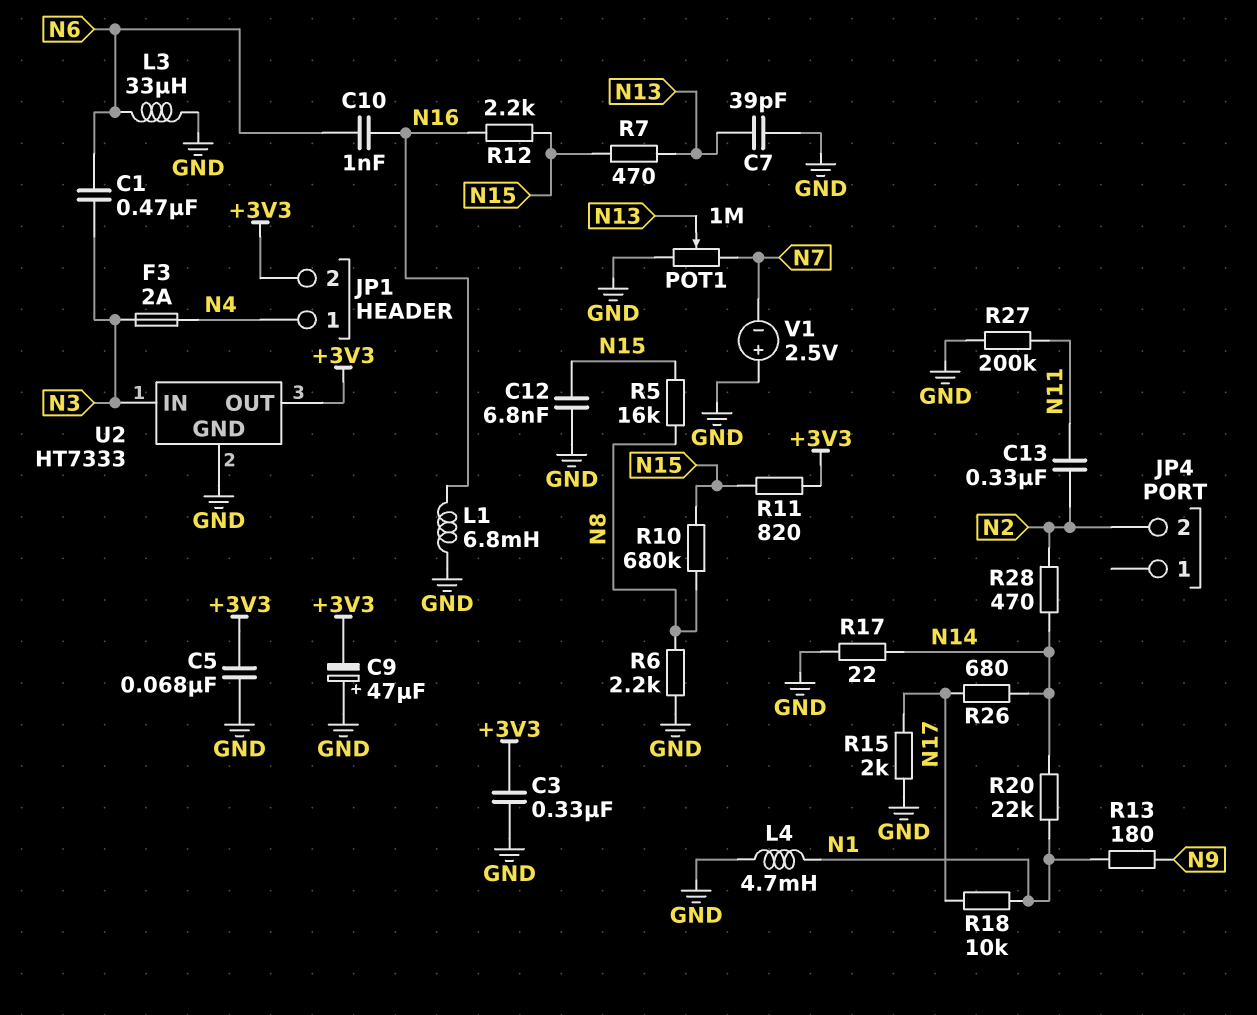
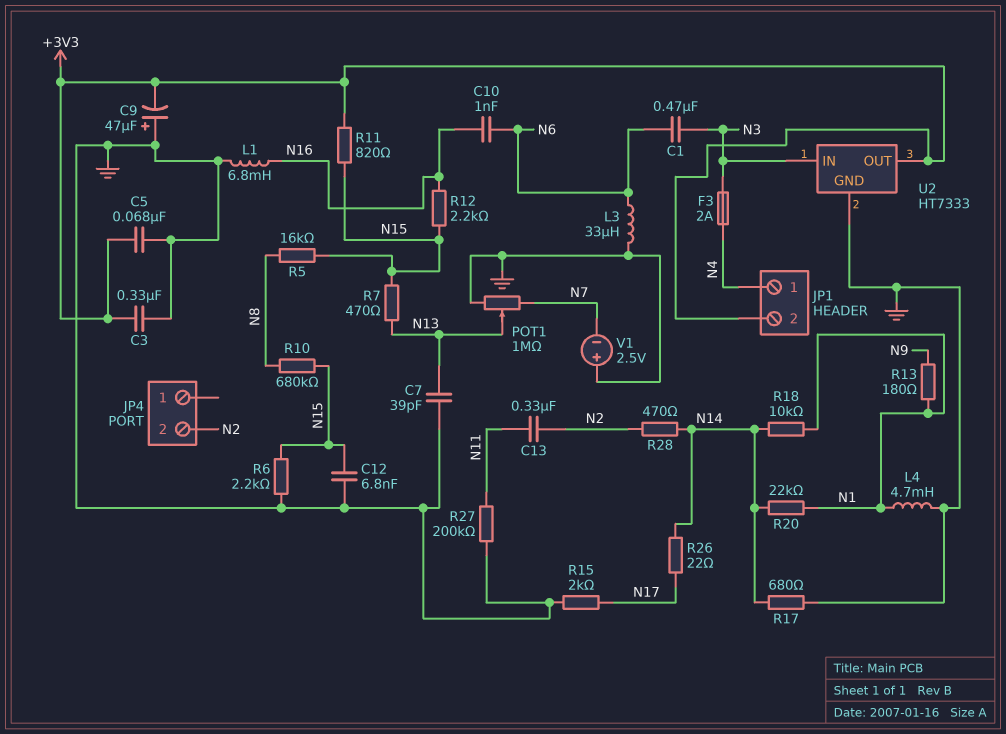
R6: 2.2k (GND, N8) -> 2.2k (GND, N15)
R17: 22 (GND, N14) -> 680 (GND, N14)
R18: 10k (N1, N17) -> 10k (N1, N14)
R26: 680 (N14, N17) -> 22 (N14, N17)

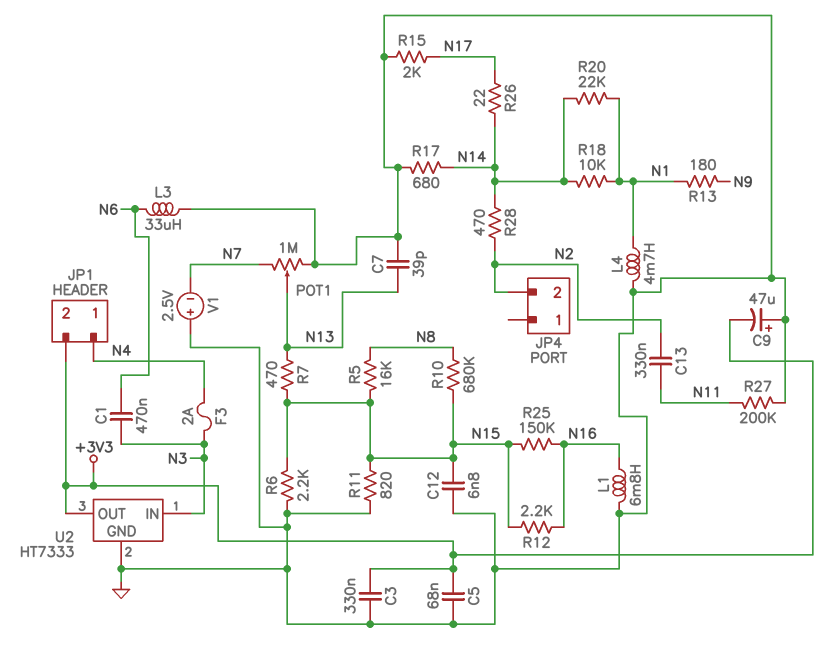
C10: 1nF (N6, N16) -> none
R11: 820 (+3V3, N15) -> 820 (GND, N15)
R25: none -> 150k (N15, N16)

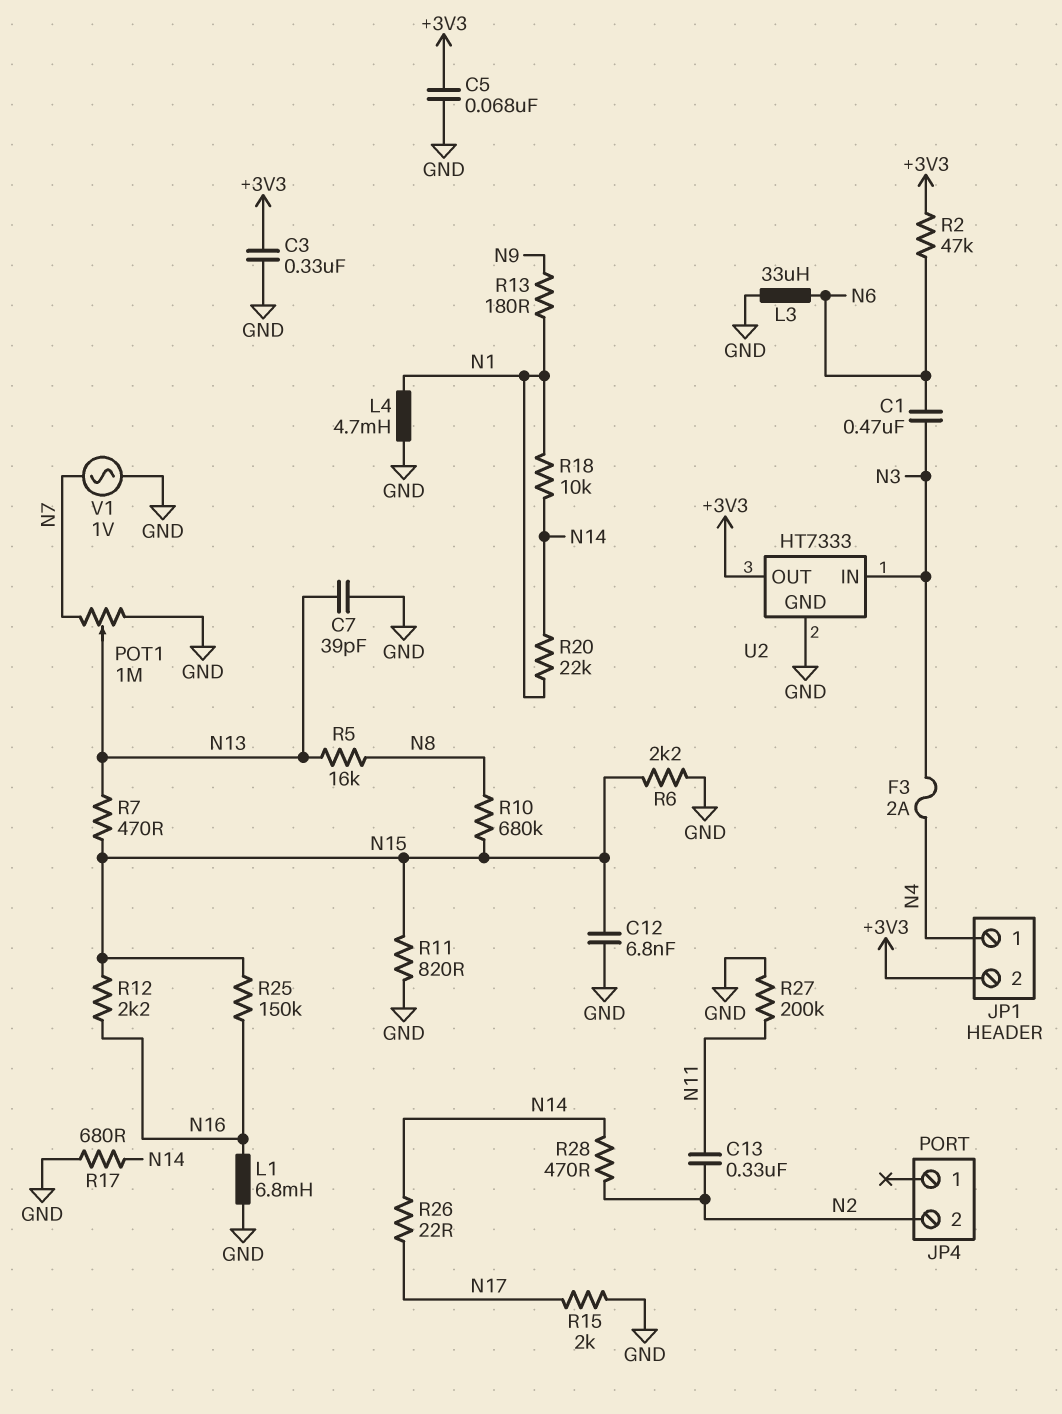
C9: 47uF (plus GND, minus +3V3) -> none
R2: none -> 47k (+3V3, N6)
R5: 16k (N8, N15) -> 16k (N8, N13)
V1: 2.5V (plus GND, minus N7) -> AC 1V (GND, N7)

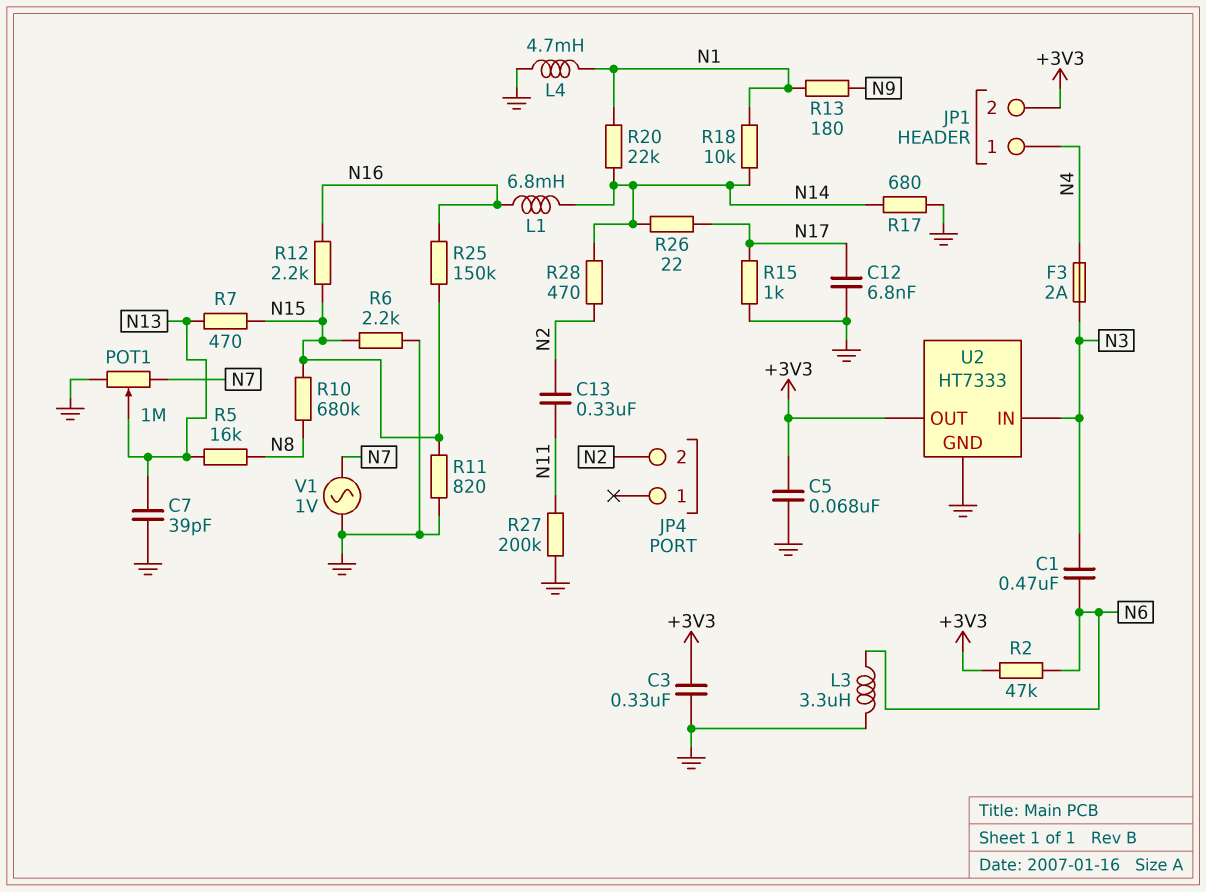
C12: 6.8nF (GND, N15) -> 6.8nF (GND, N17)
L1: 6.8mH (GND, N16) -> 6.8mH (N14, N16)
L3: 33uH (GND, N6) -> 3.3uH (GND, N6)
R15: 2k (GND, N17) -> 1k (GND, N17)

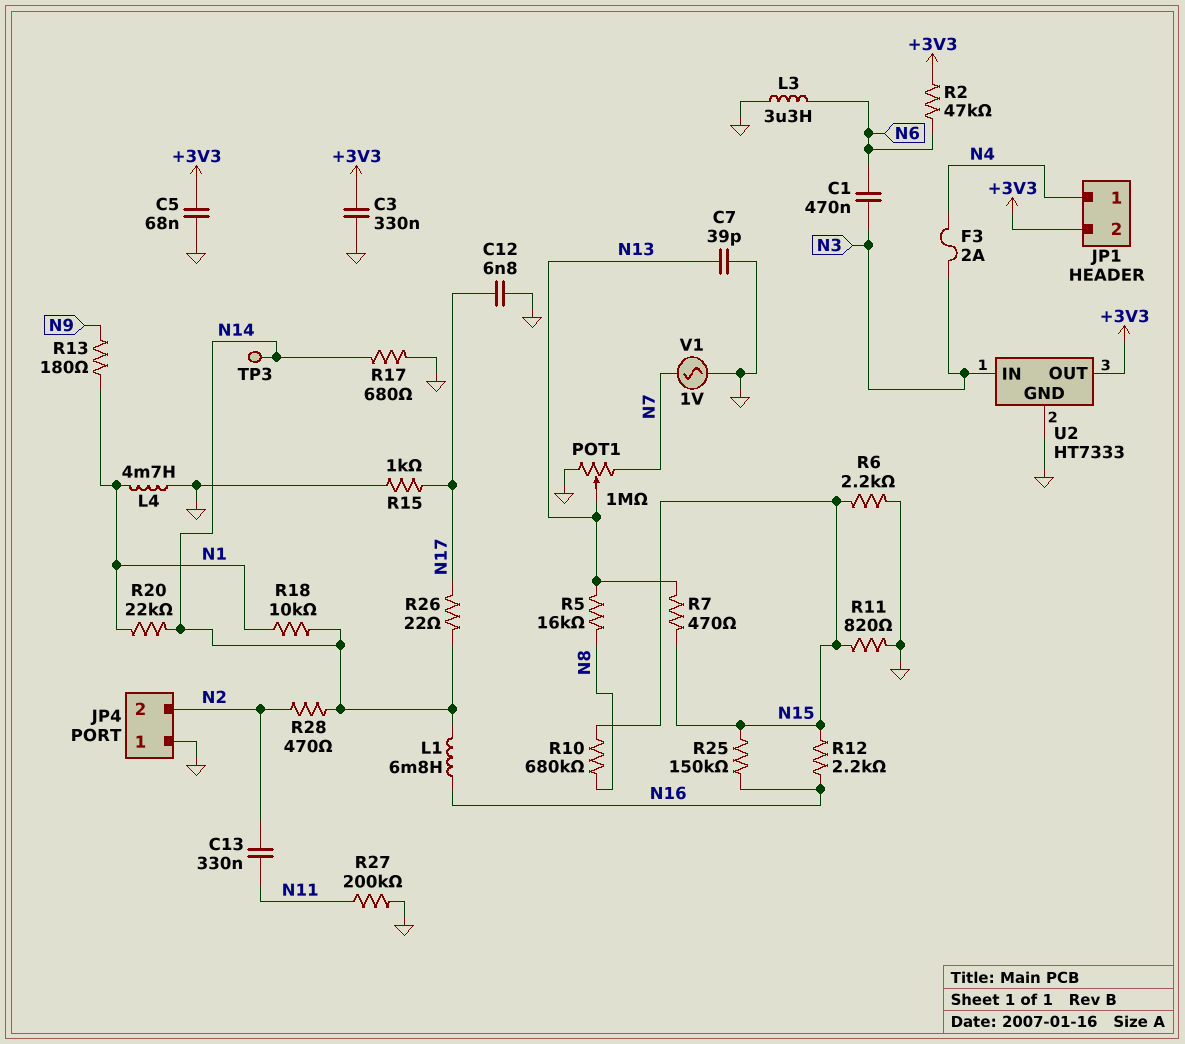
JP4 pin 1: none -> GND
TP3: none -> test point (N14)

